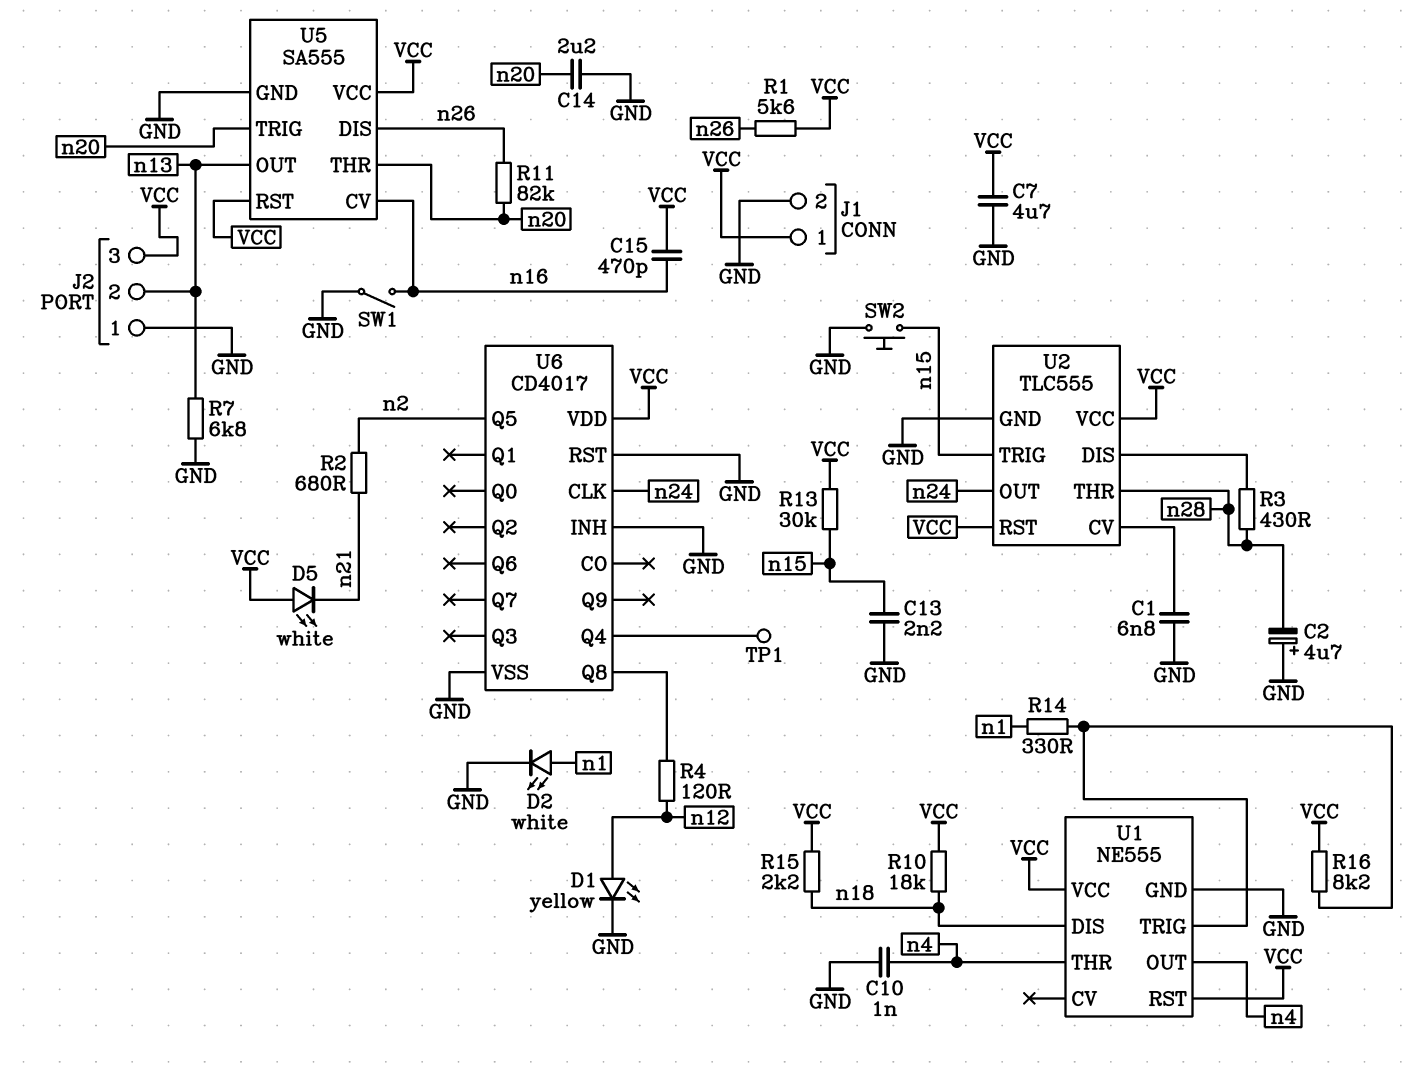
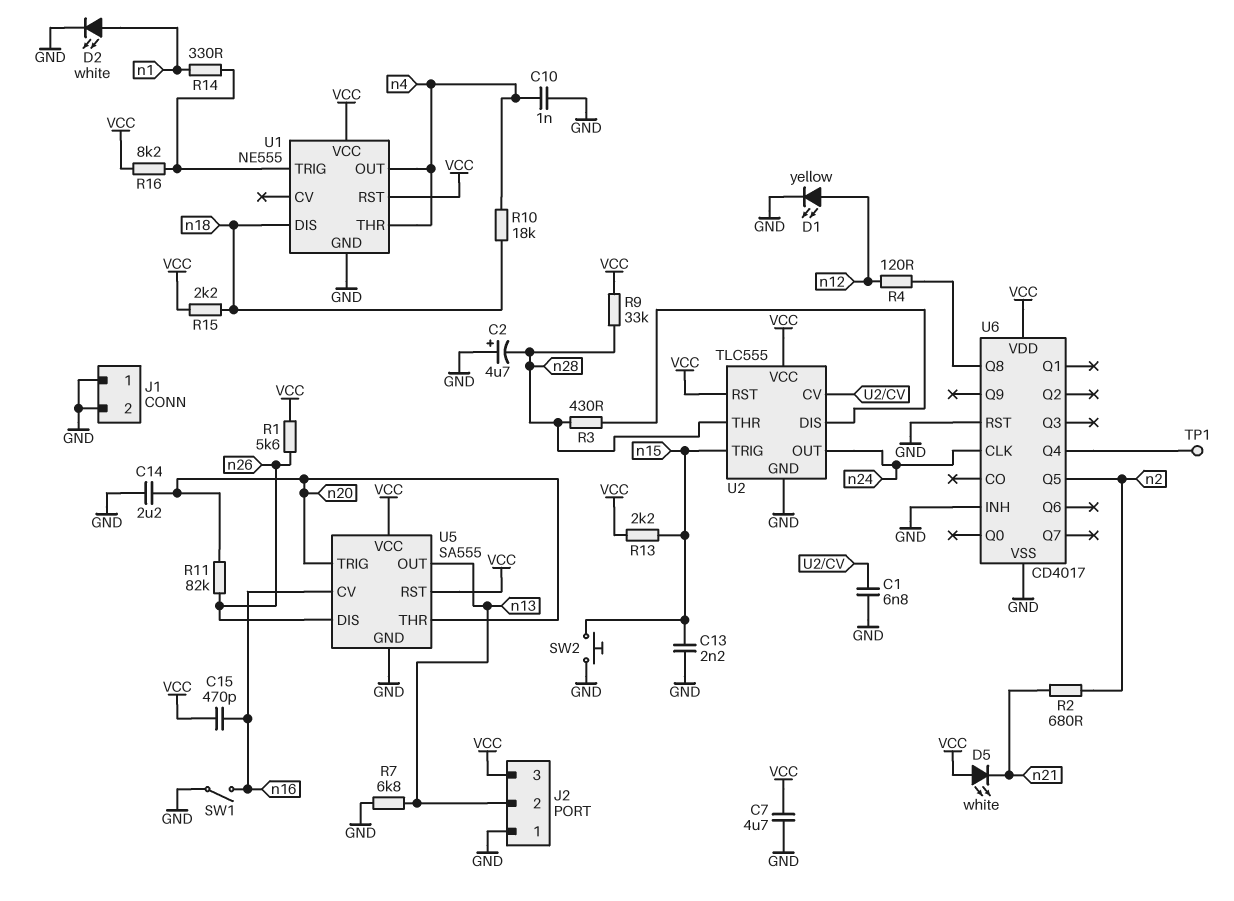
J1 pin 1: VCC -> GND
R9: none -> 33k (VCC, n28)
R10: 18k (VCC, n18) -> 18k (n4, n18)
R13: 30k (VCC, n15) -> 2.2k (VCC, n15)

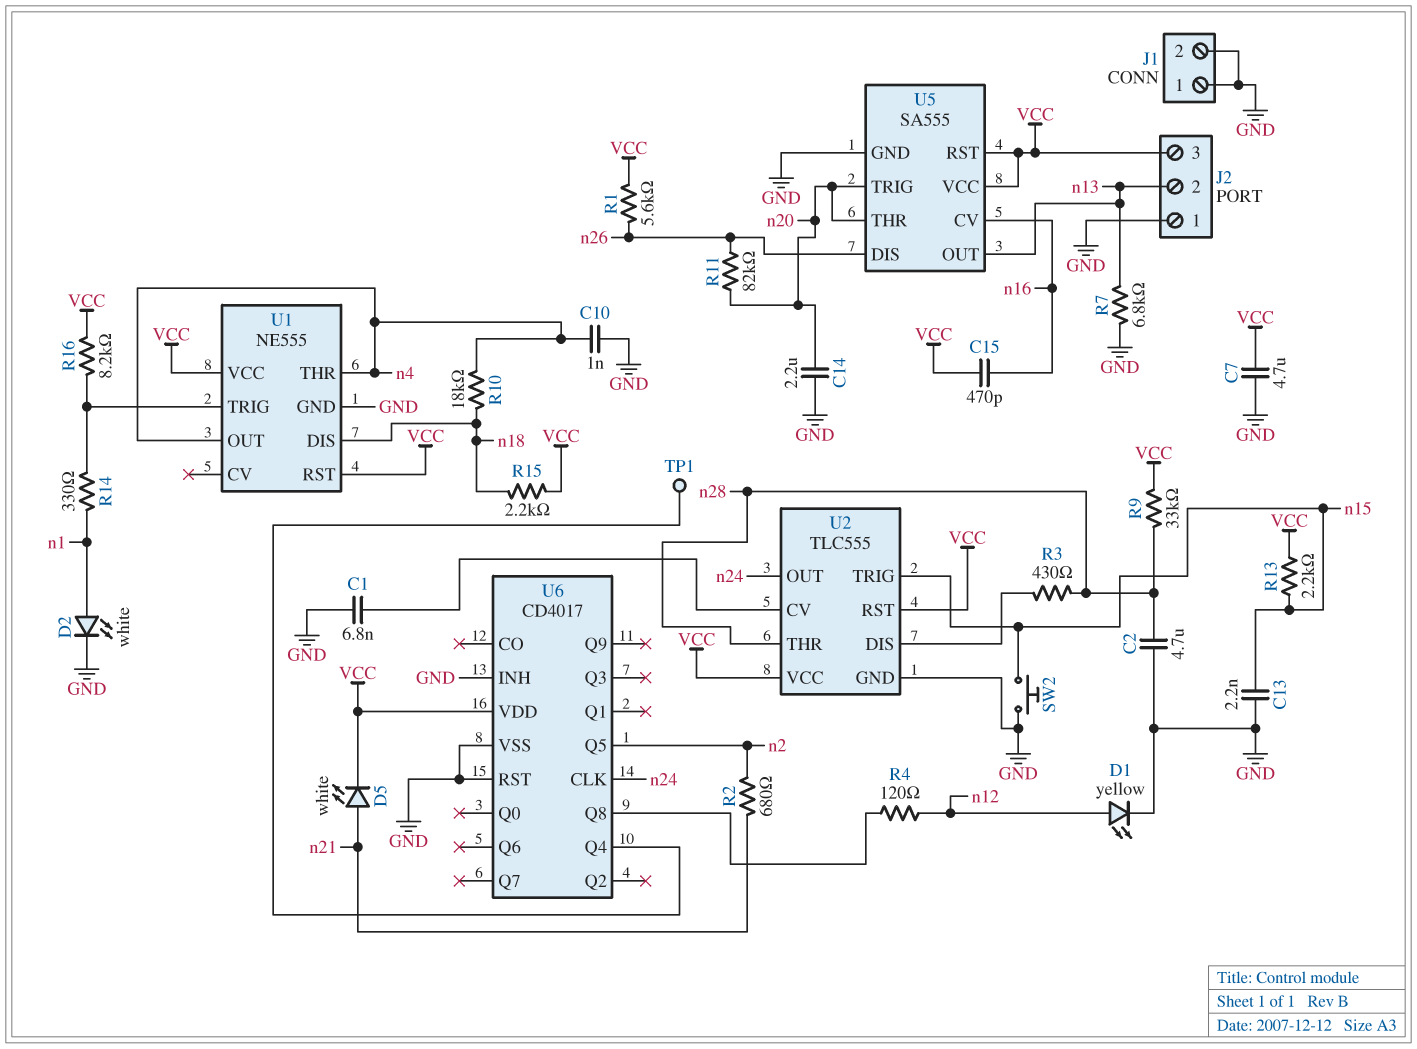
C2: 4.7uF (plus GND, minus n28) -> 4.7uF (GND, n28)
D5: LED white (A VCC, K n21) -> LED white (A n21, K VCC)
SW1: switch (GND, n16) -> none

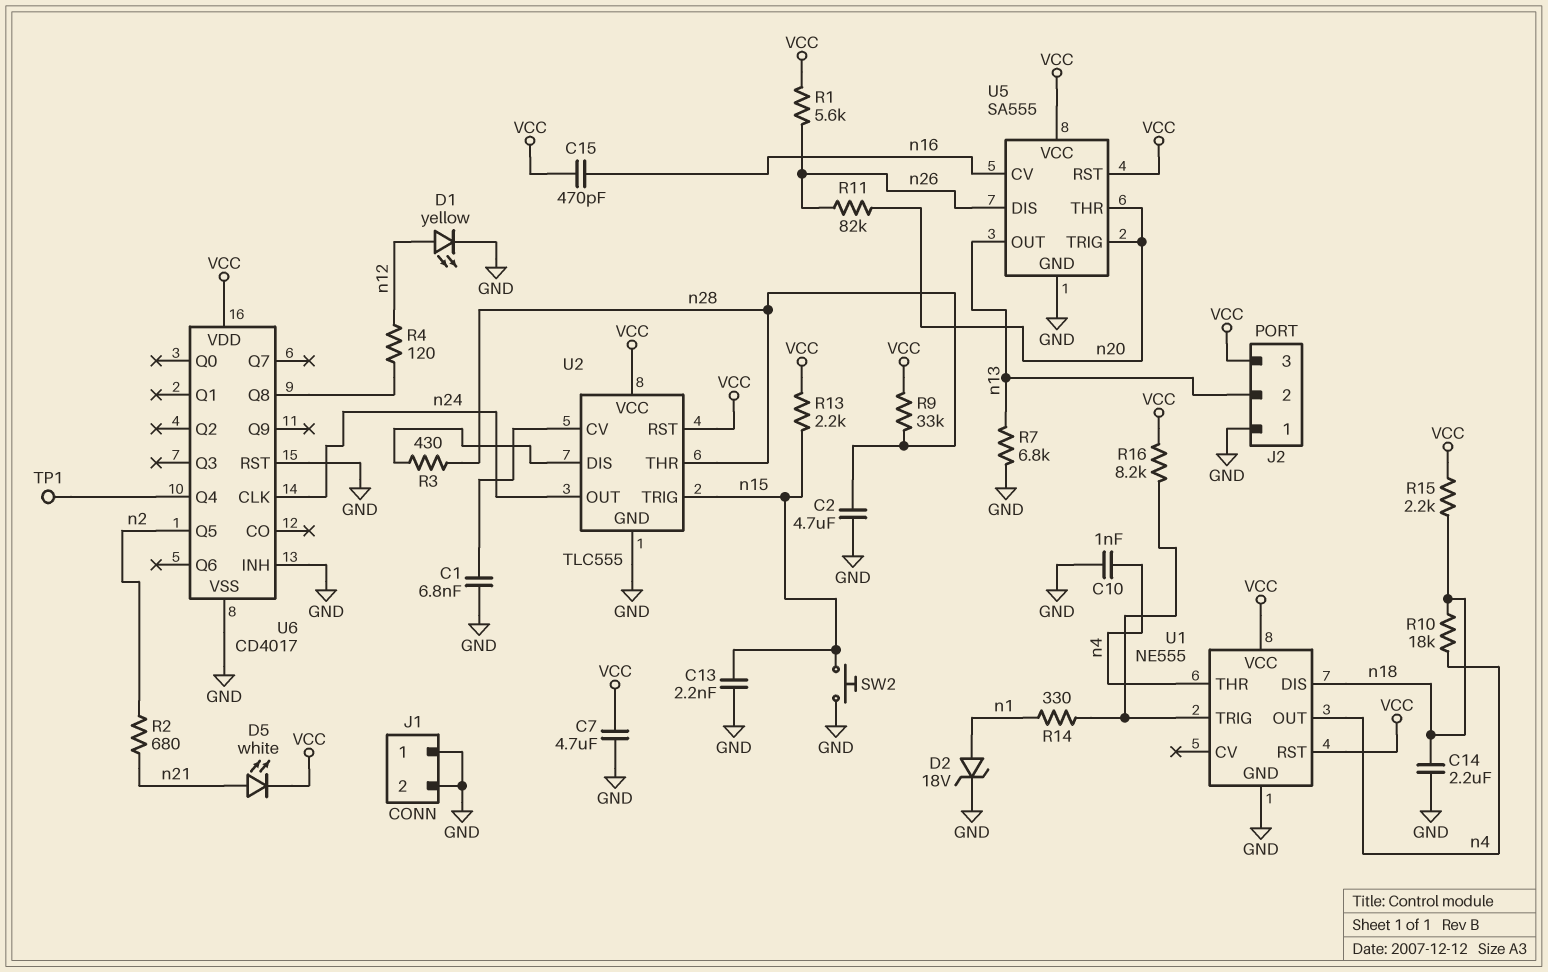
C14: 2.2uF (GND, n20) -> 2.2uF (GND, n18)
D2: LED white (A n1, K GND) -> zener 18V (A n1, K GND)

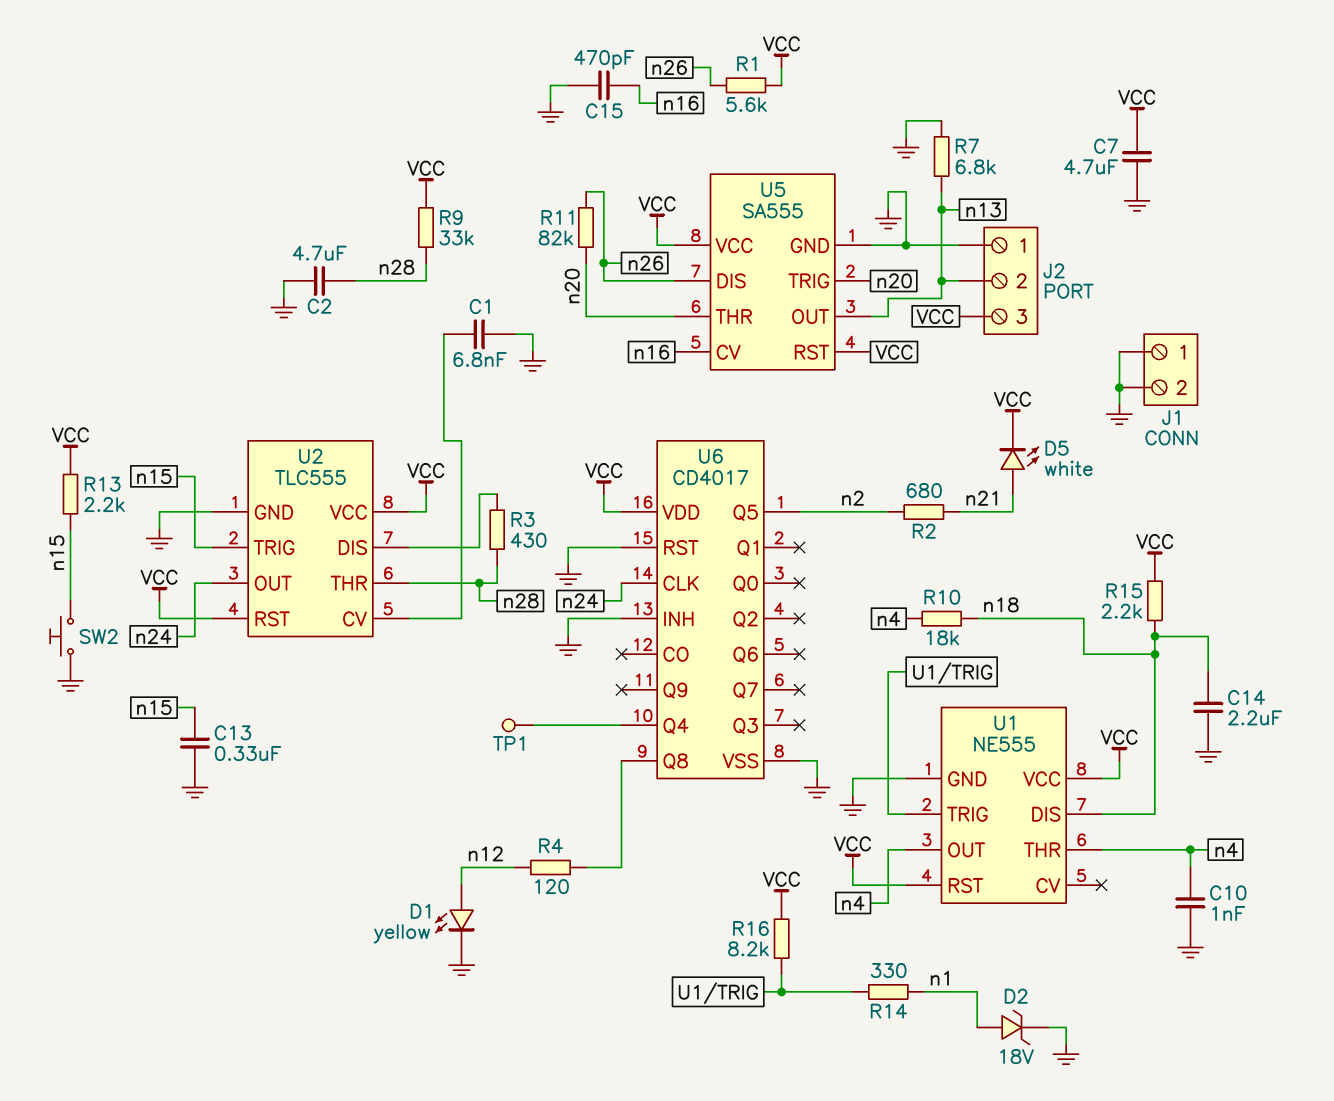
C13: 2.2nF (GND, n15) -> 330nF (GND, n15)
C15: 470pF (VCC, n16) -> 470pF (GND, n16)

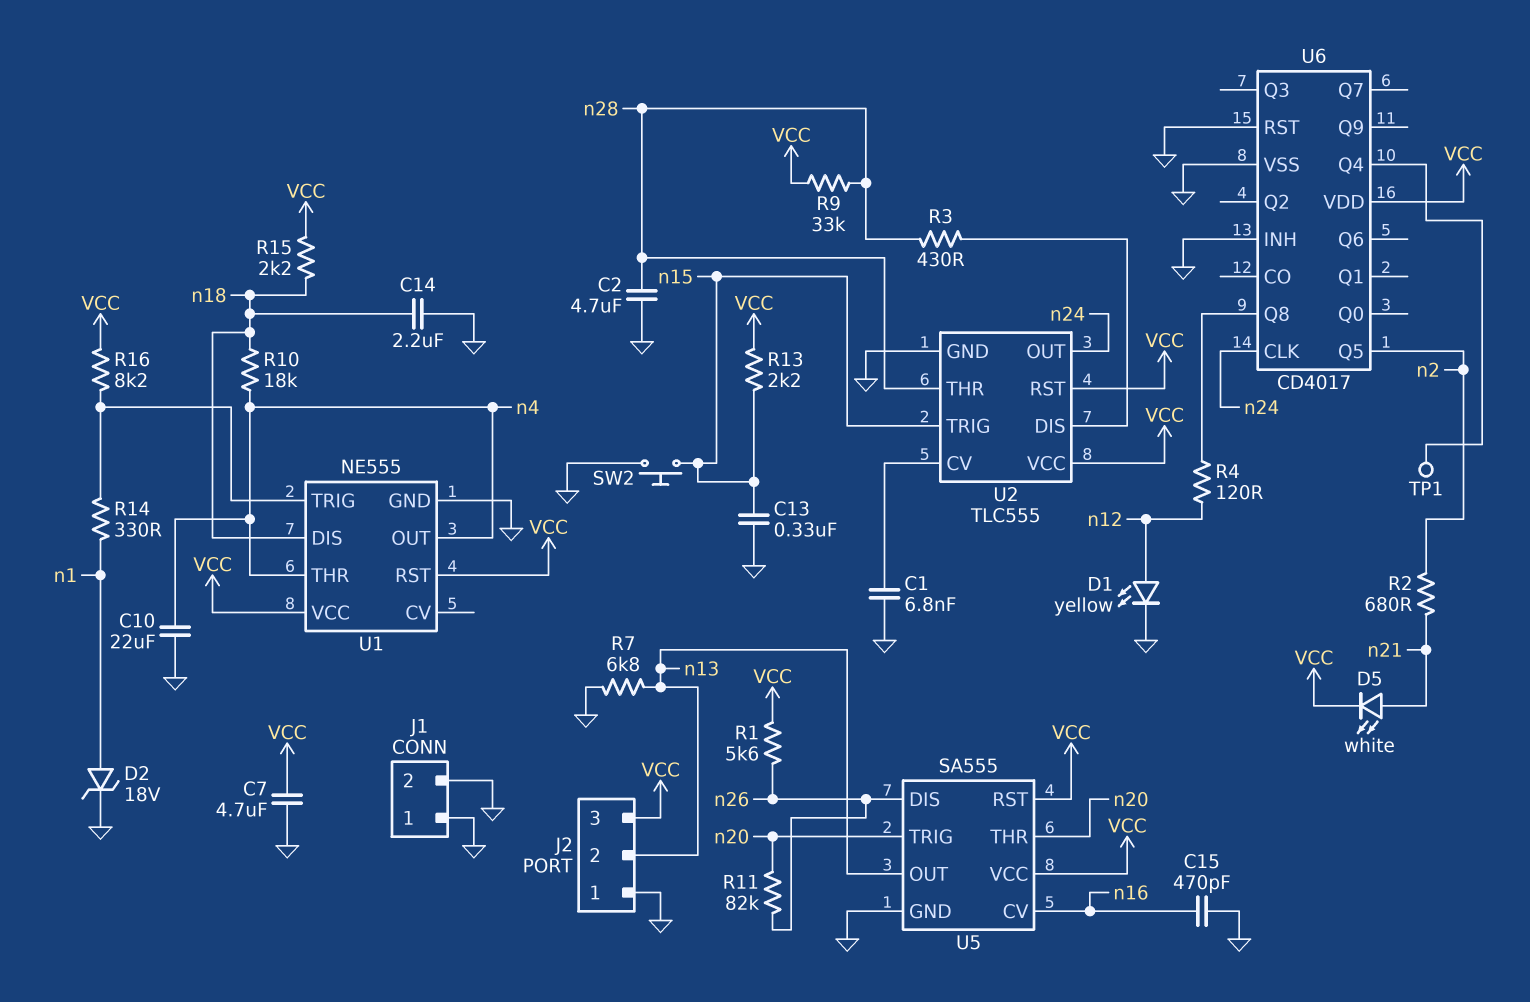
C10: 1nF (GND, n4) -> 22uF (GND, n4)

